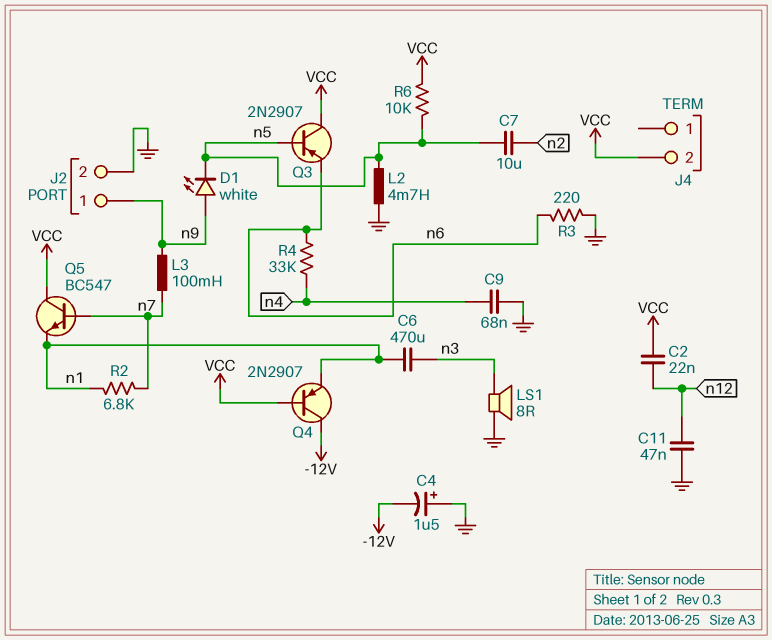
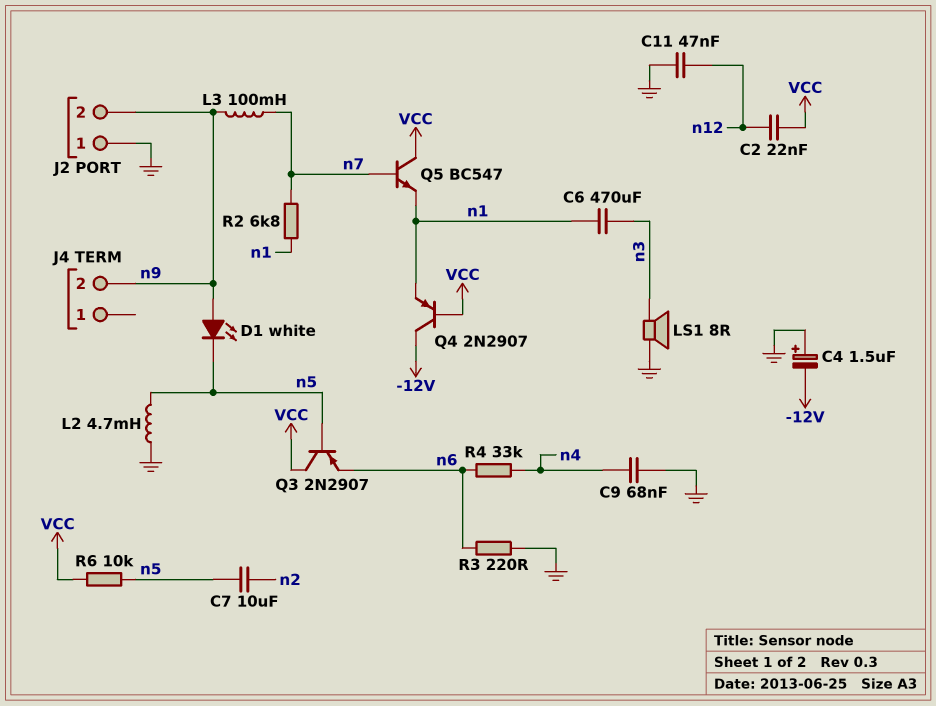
J2 pin 1: n9 -> GND
J2 pin 2: GND -> n9
J4 pin 2: VCC -> n9

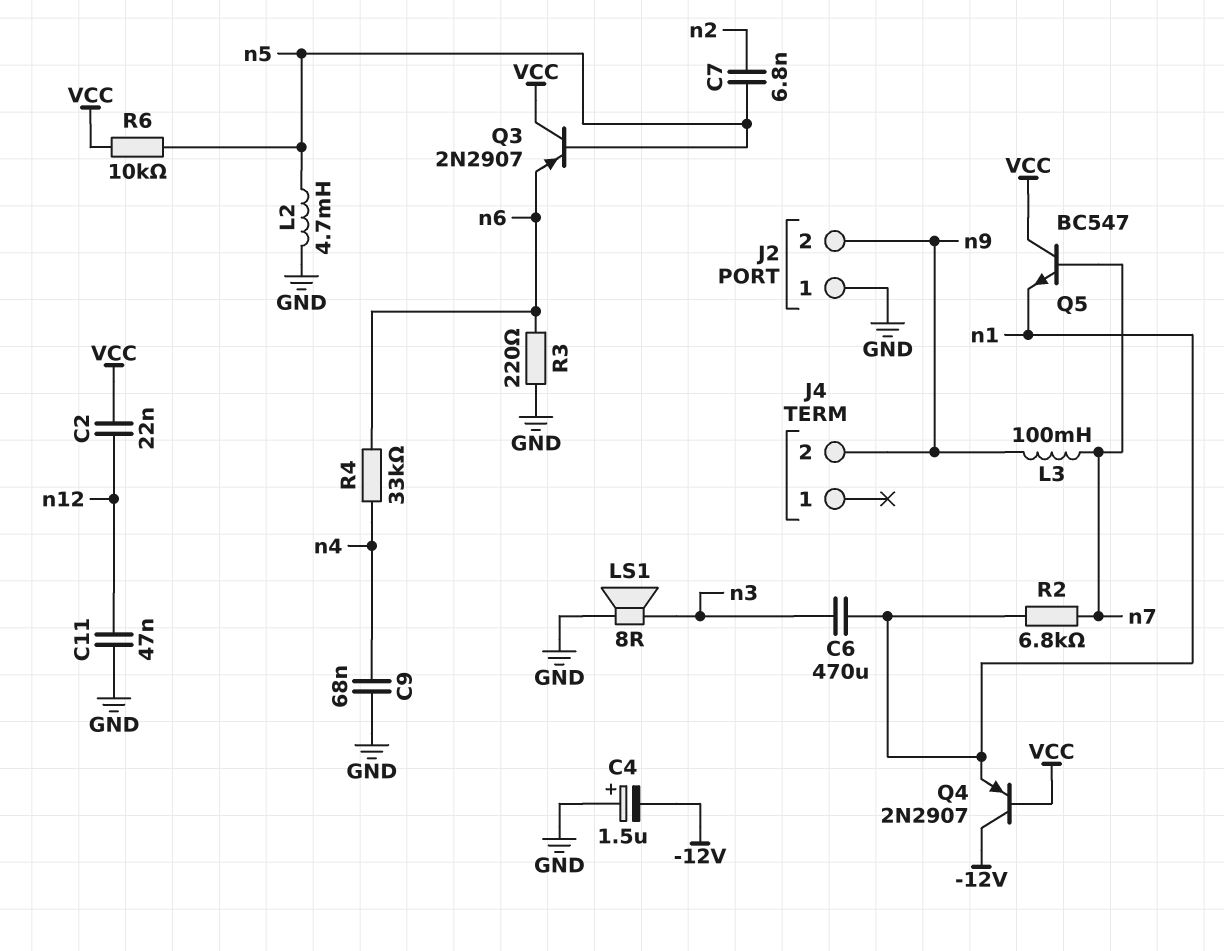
C7: 10uF (n2, n5) -> 6.8nF (n2, n5)
D1: LED white (A n9, K n5) -> none

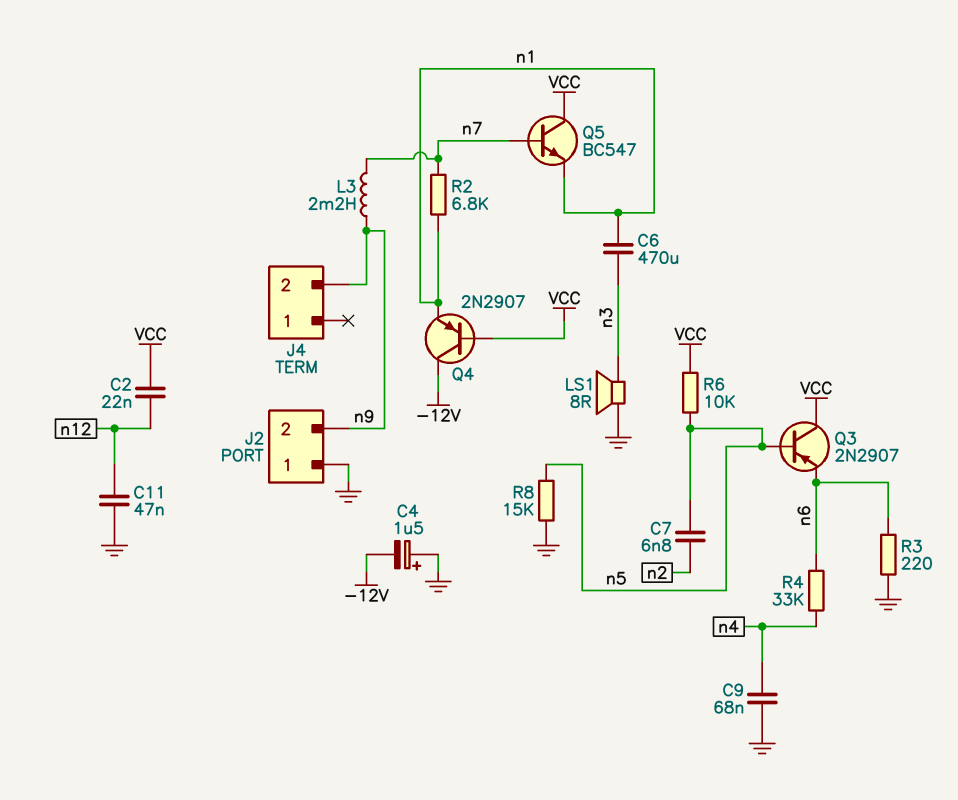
L2: 4.7mH (GND, n5) -> none
L3: 100mH (n7, n9) -> 2.2mH (n7, n9)
R8: none -> 15k (GND, n5)

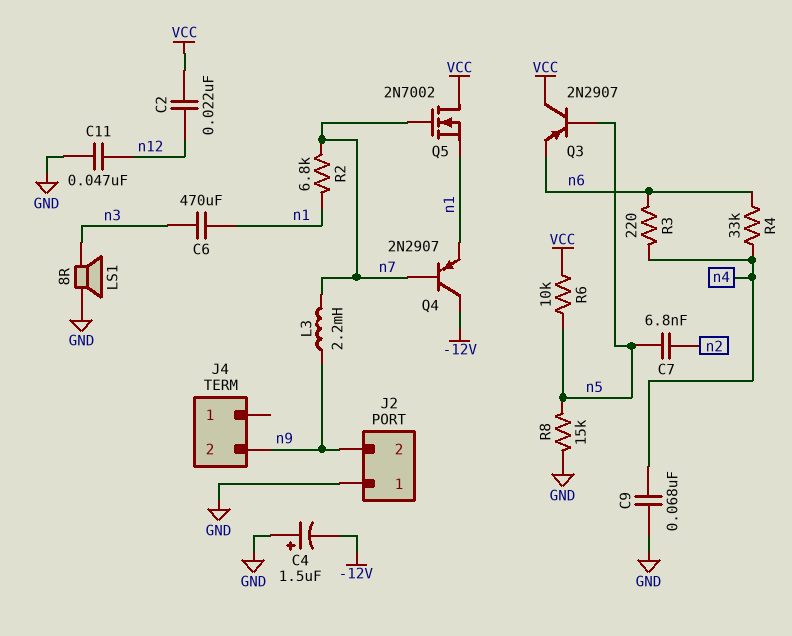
Q4: PNP 2N2907 (B VCC, C -12V, E n1) -> PNP 2N2907 (B n7, C -12V, E n1)
Q5: NPN BC547 (B n7, C VCC, E n1) -> NMOS 2N7002 (G n7, D VCC, S n1)
R3: 220 (GND, n6) -> 220 (n4, n6)

